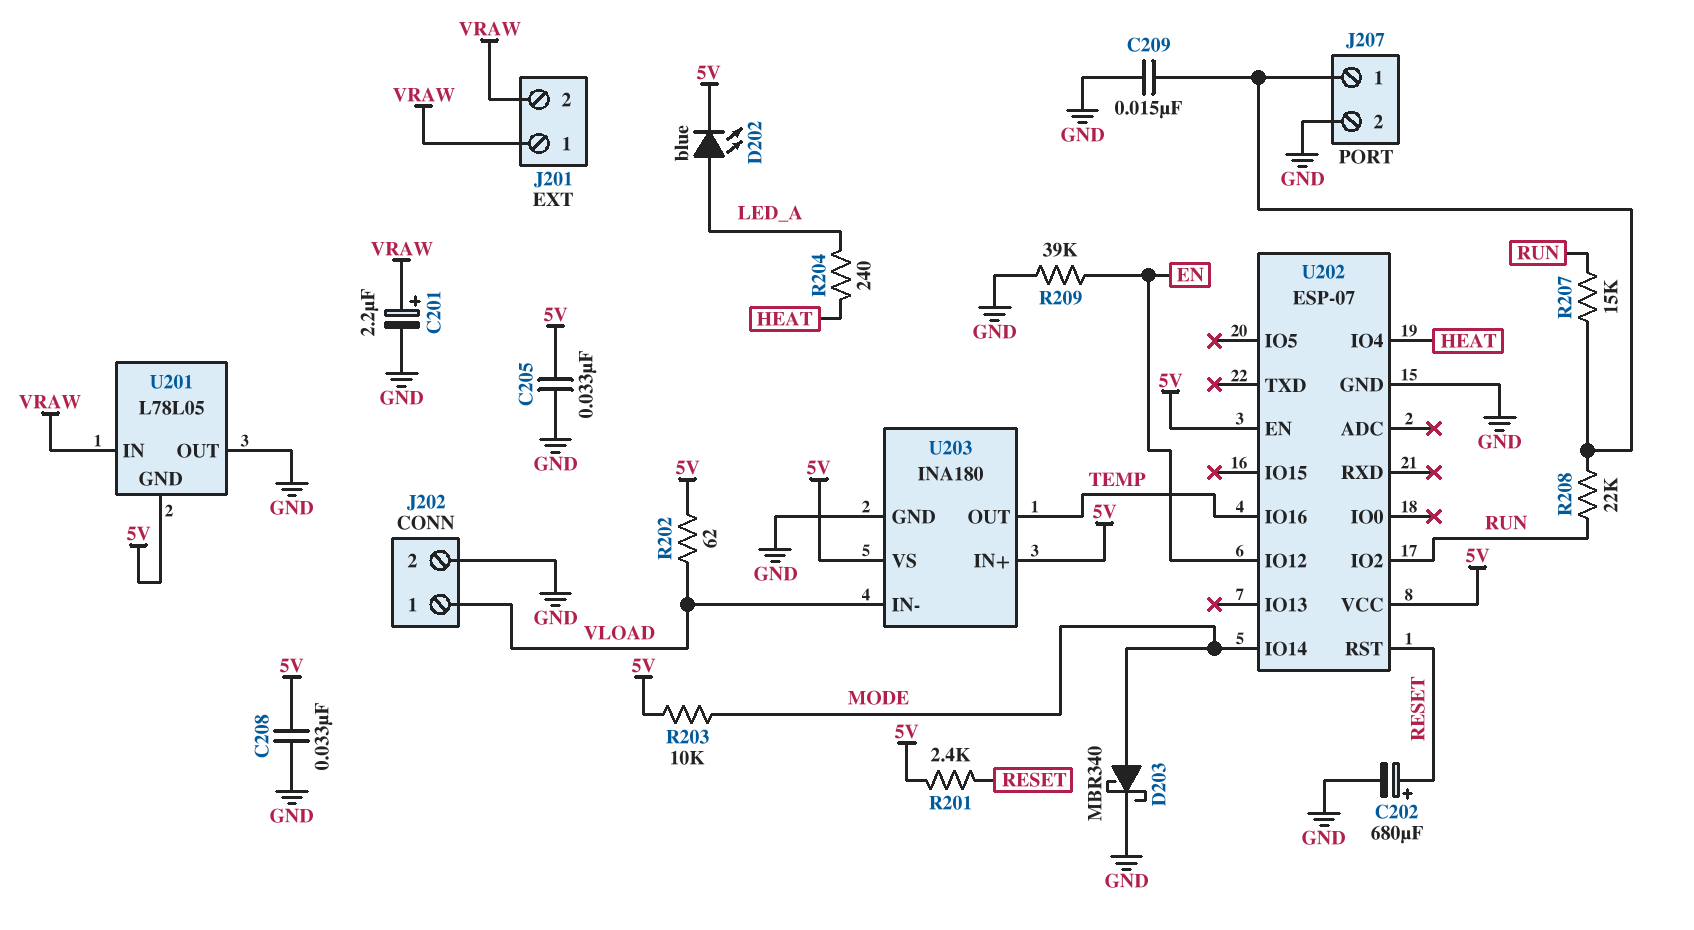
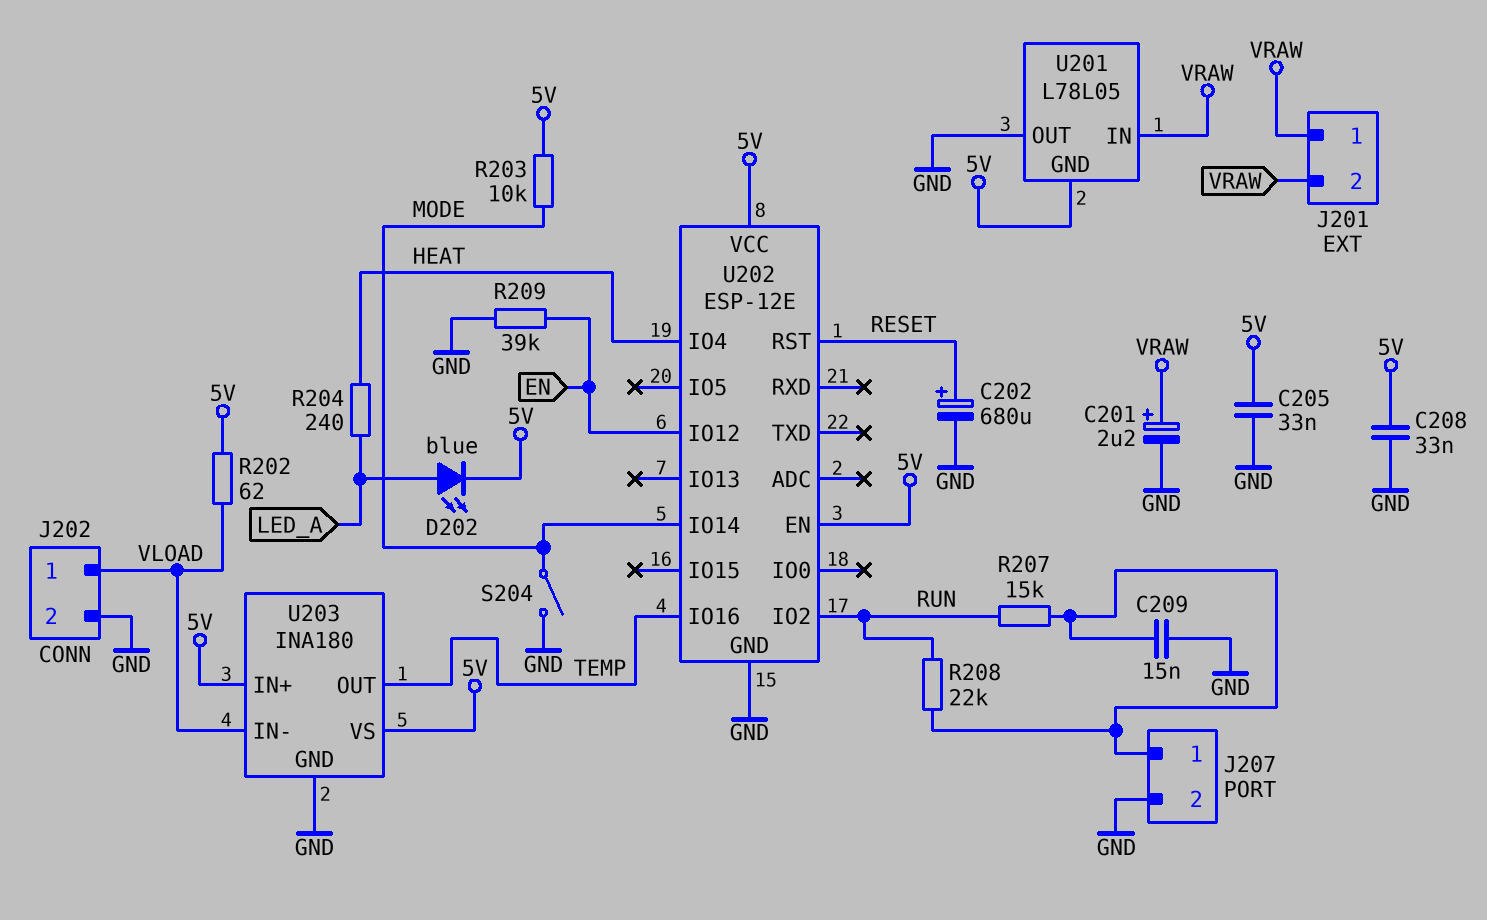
D203: schottky MBR340 (A MODE, K GND) -> none
R201: 2.4k (5V, RESET) -> none
S204: none -> switch (GND, MODE)
U202: ESP-07 -> ESP-12E

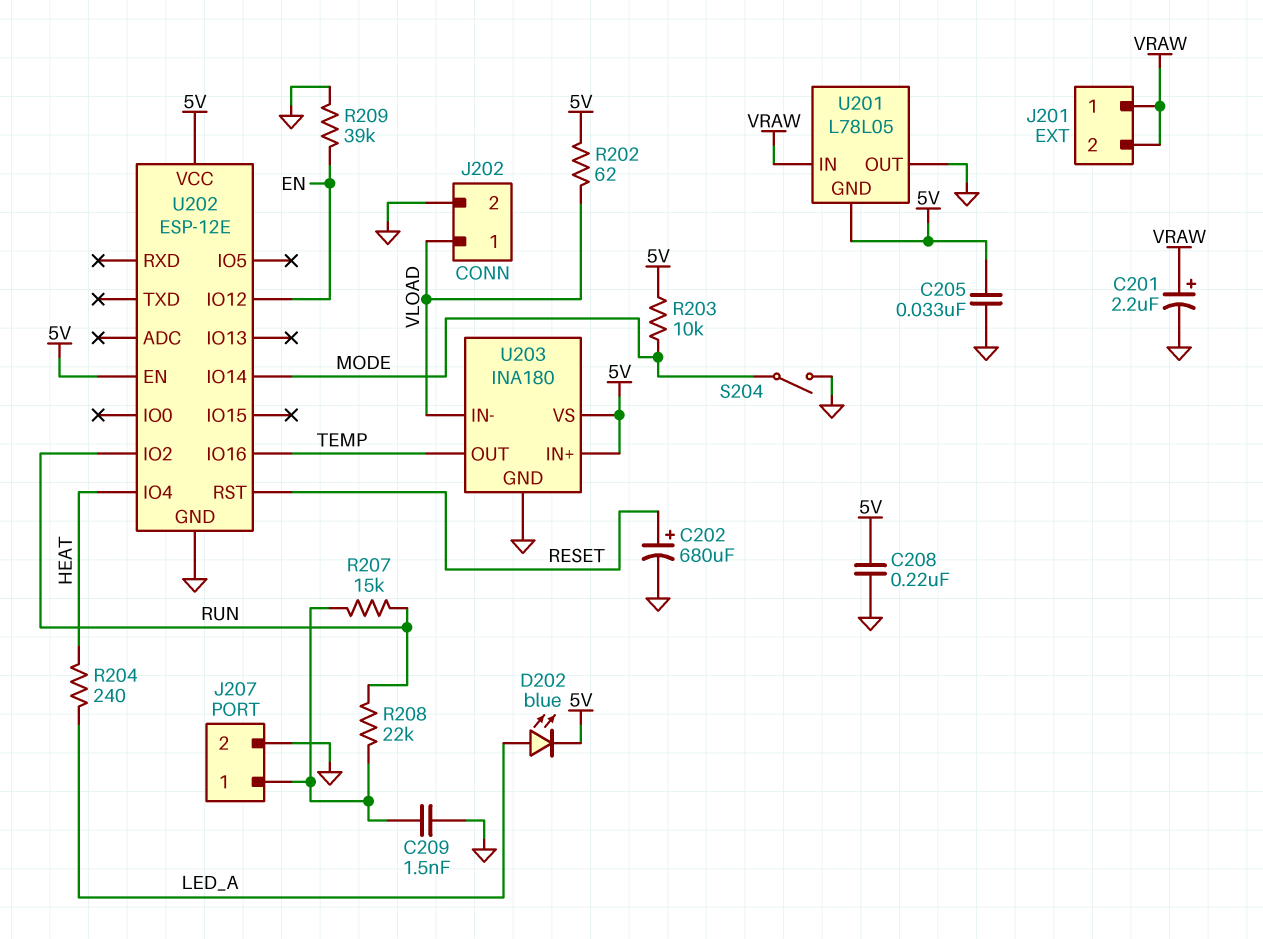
C208: 33nF (5V, GND) -> 220nF (5V, GND)
C209: 15nF (GND, J207/1) -> 1.5nF (GND, J207/1)

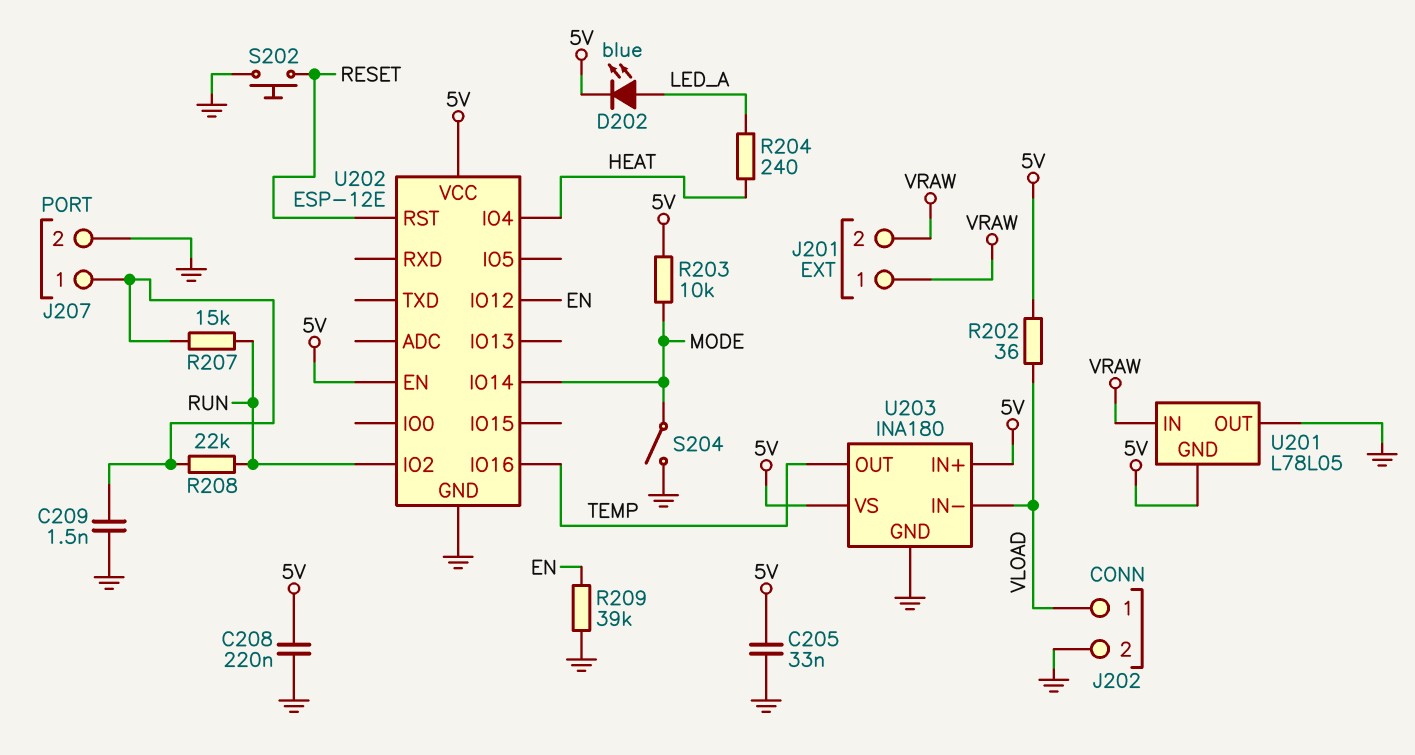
C201: 2.2uF (plus VRAW, minus GND) -> none
C202: 680uF (plus RESET, minus GND) -> none
R202: 62 (5V, VLOAD) -> 36 (5V, VLOAD)
S202: none -> button (GND, RESET)

